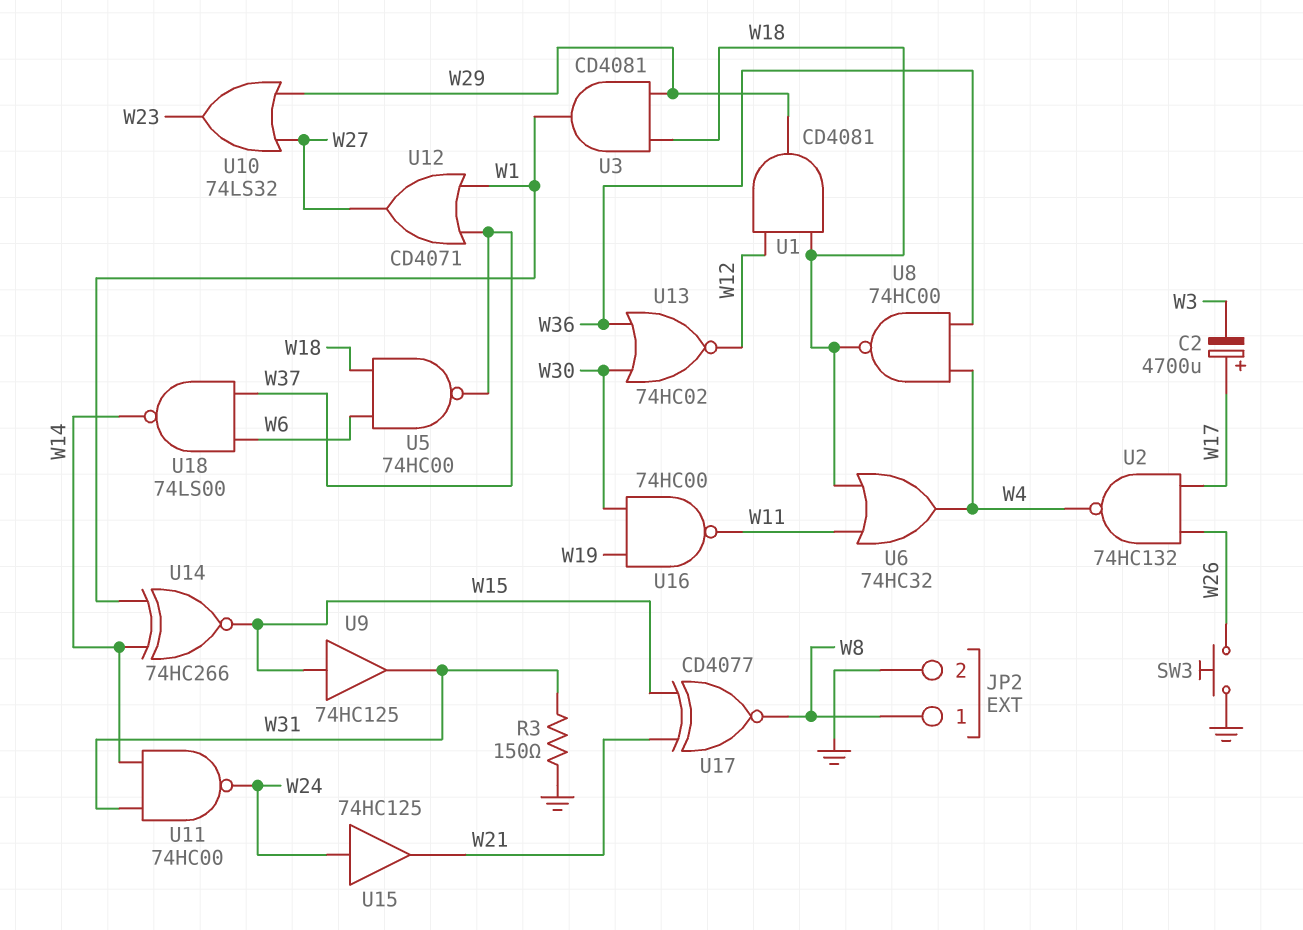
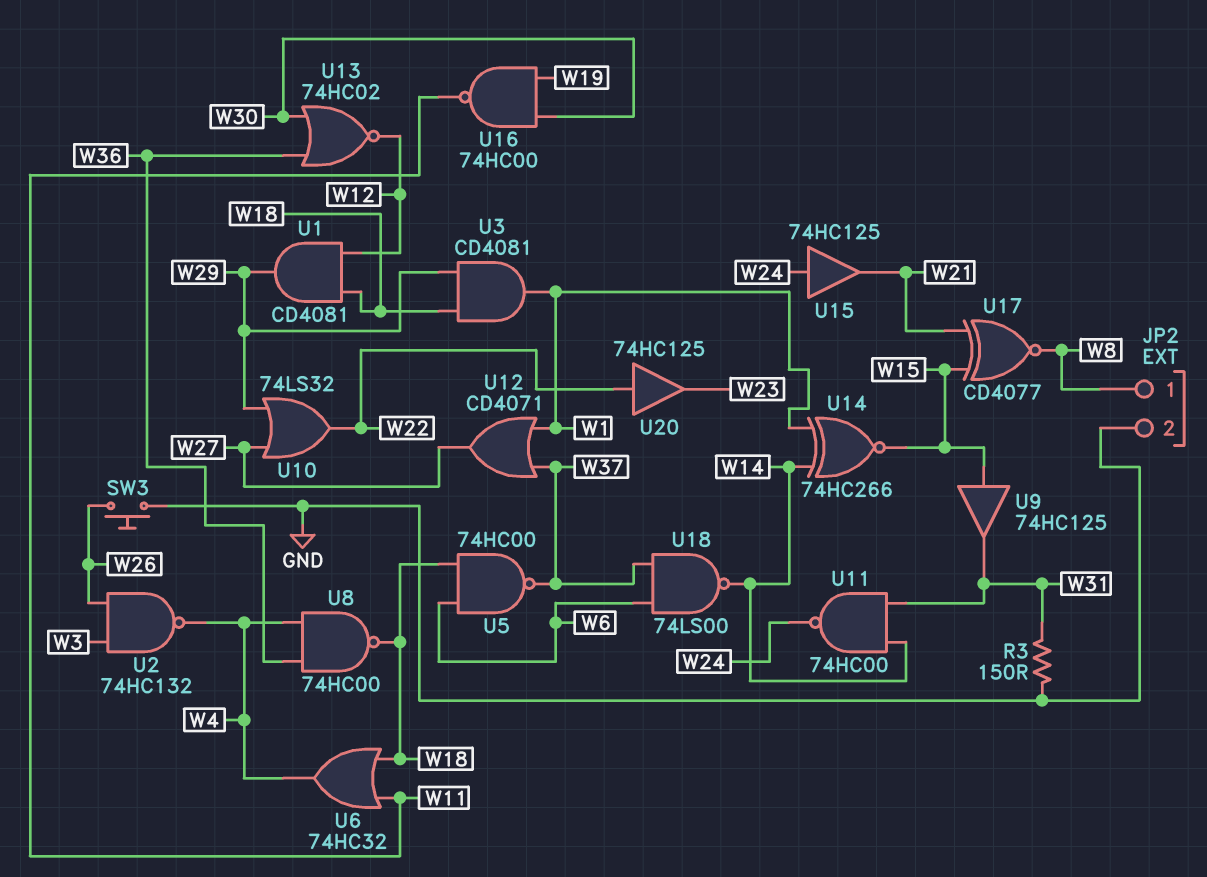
C2: 4700uF (plus W17, minus W3) -> none
U2: NAND 74HC132 (in W17, in W26, out W4) -> NAND 74HC132 (in W3, in W26, out W4)
U10: OR 74LS32 (in W27, in W29, out W23) -> OR 74LS32 (in W27, in W29, out W22)
U20: none -> buffer 74HC125 (in W22, out W23)

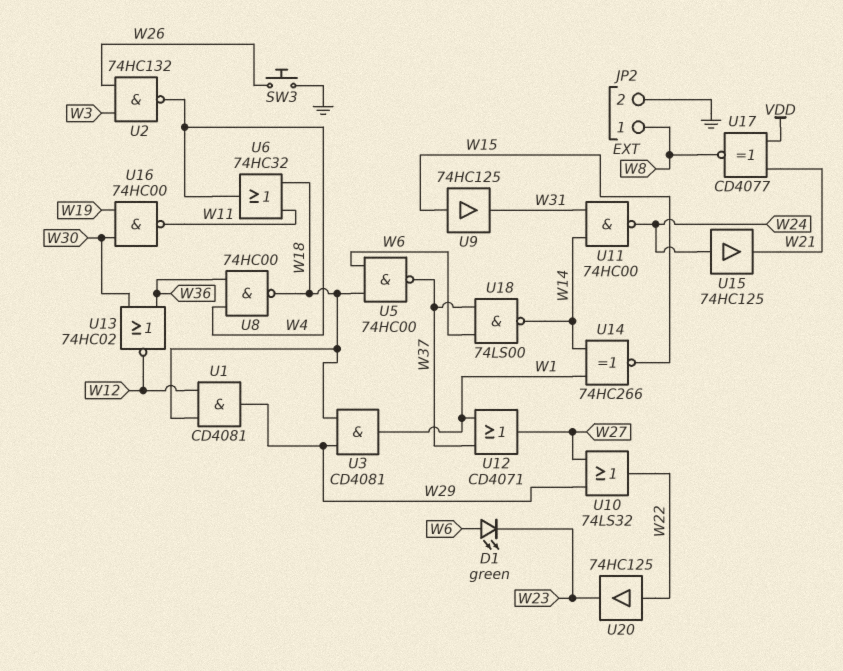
D1: none -> LED green (A W6, K W23)
R3: 150 (GND, W31) -> none
U17: XNOR CD4077 (in W15, in W21, out W8) -> XNOR CD4077 (in VDD, in W21, out W8)

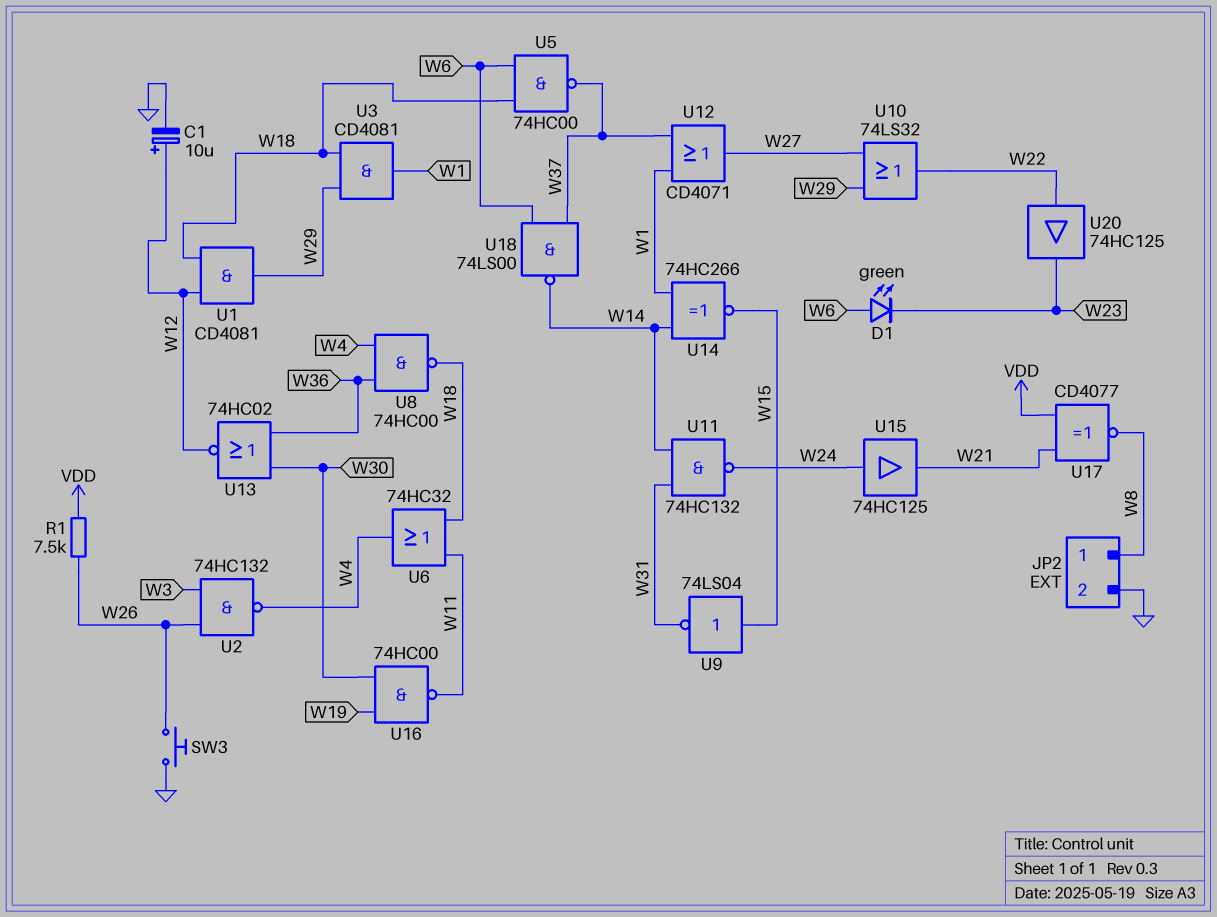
C1: none -> 10uF (plus W12, minus GND)
R1: none -> 7.5k (VDD, W26)
U9: buffer 74HC125 (in W15, out W31) -> NOT 74LS04 (in W15, out W31)
U11: NAND 74HC00 (in W14, in W31, out W24) -> NAND 74HC132 (in W14, in W31, out W24)

